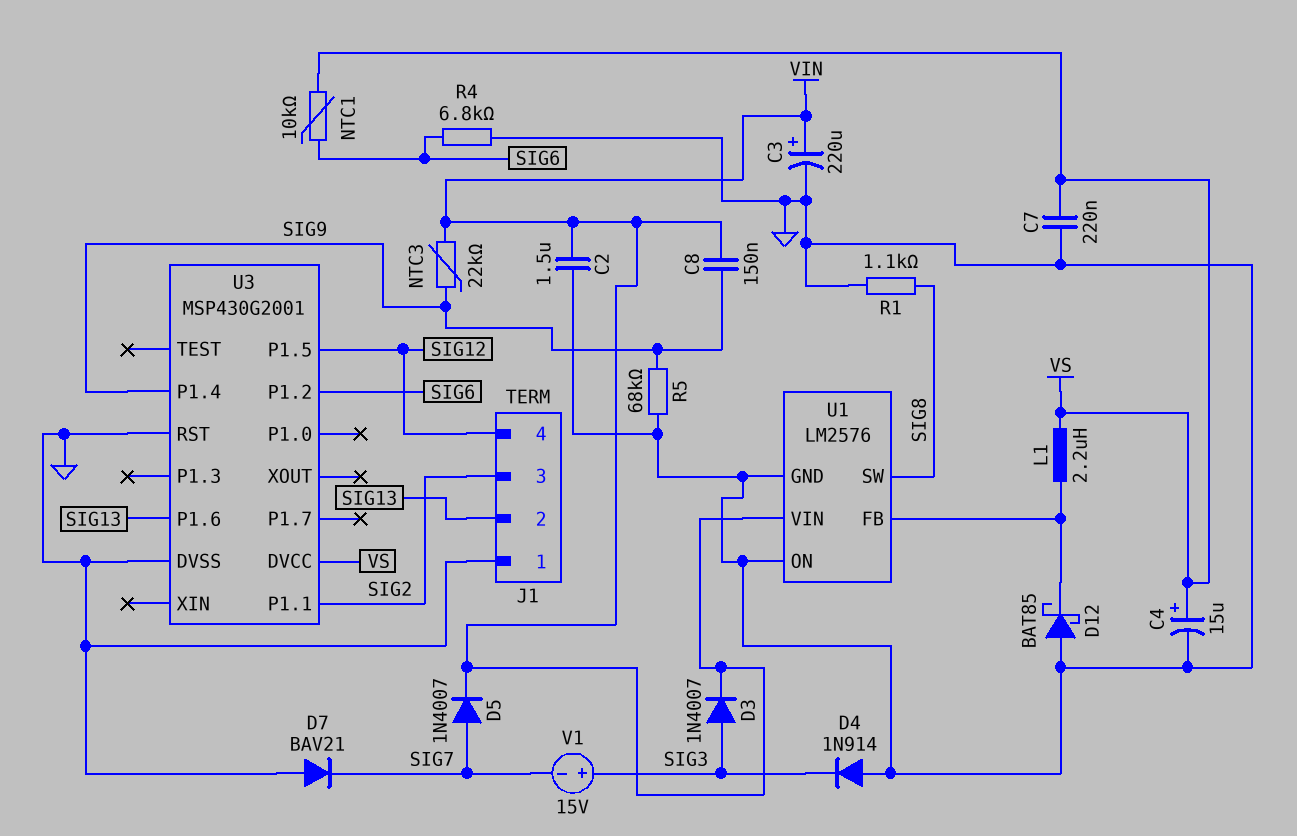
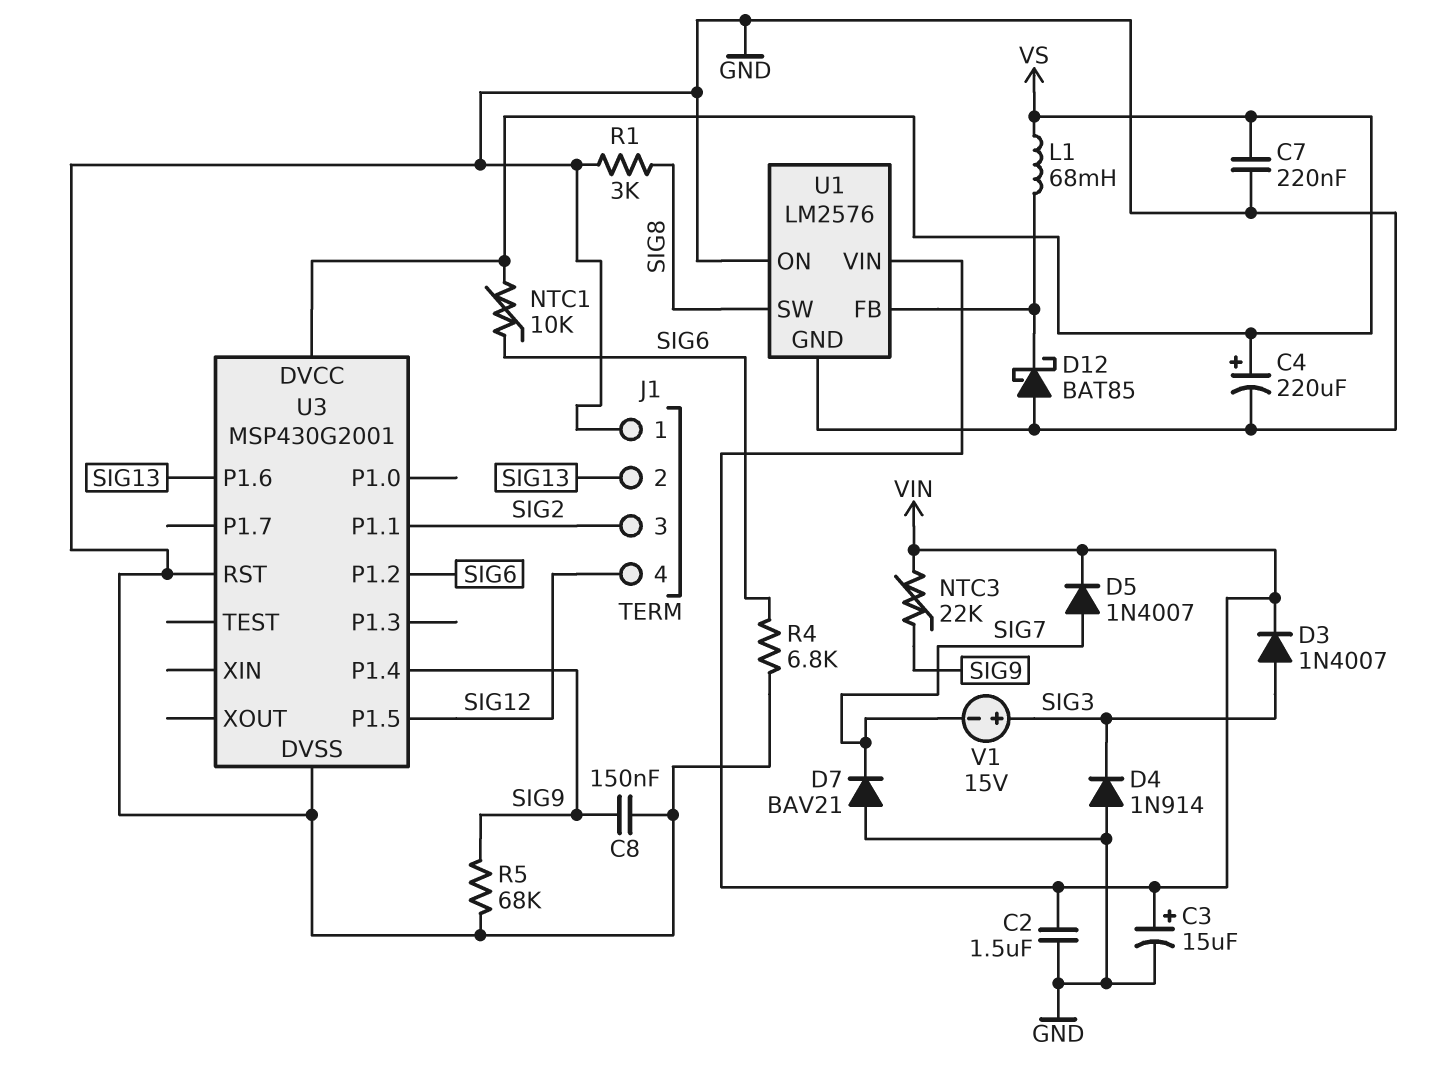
C3: 220uF (plus VIN, minus GND) -> 15uF (plus VIN, minus GND)
C4: 15uF (plus VS, minus GND) -> 220uF (plus VS, minus GND)
C8: 150nF (SIG9, VIN) -> 150nF (GND, SIG9)
L1: 2.2uH (U1/FB, VS) -> 68mH (U1/FB, VS)
R1: 1.1k (GND, SIG8) -> 3k (GND, SIG8)

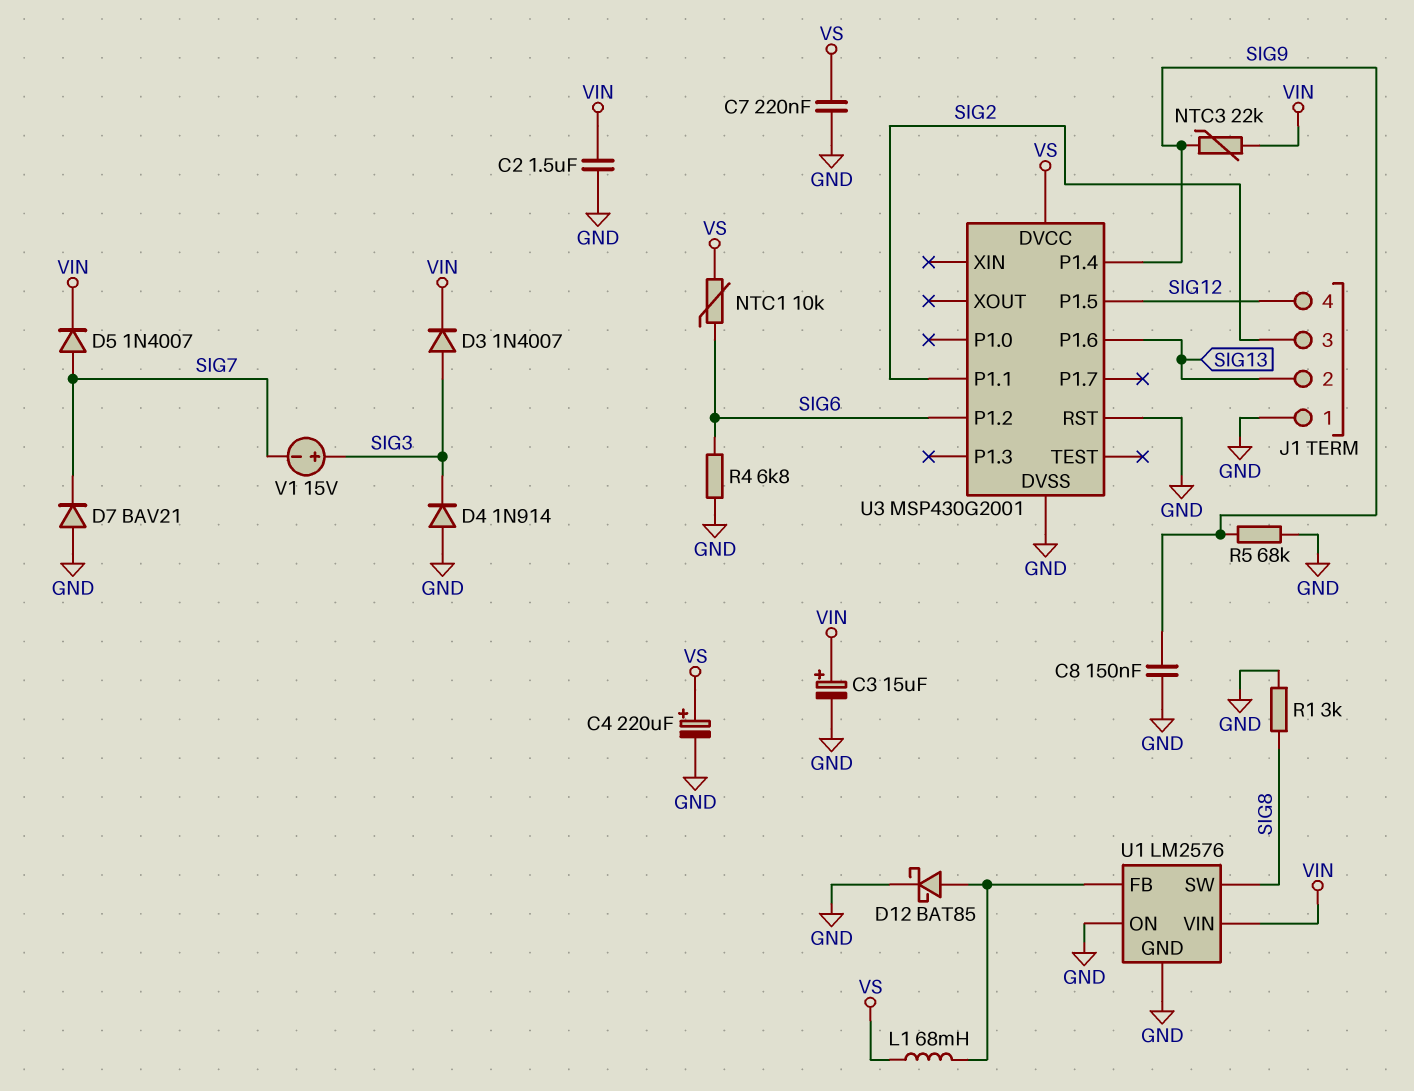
D12: schottky BAT85 (A GND, K U1/FB) -> schottky BAT85 (A U1/FB, K GND)

